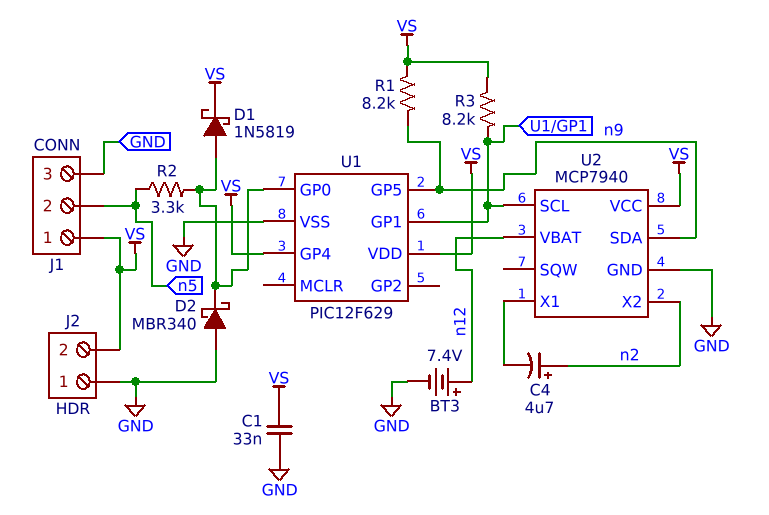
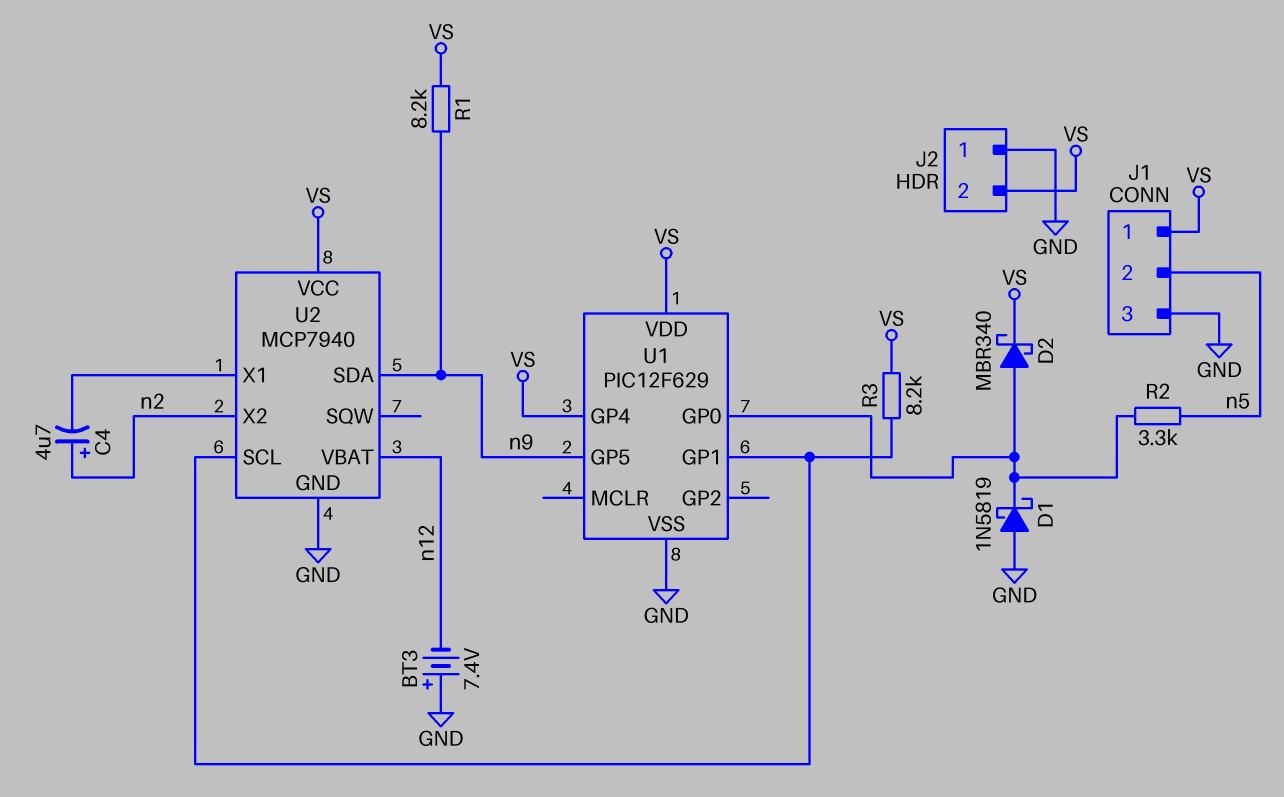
BT3: 7.4V (plus n12, minus GND) -> 7.4V (plus GND, minus n12)
C1: 33nF (GND, VS) -> none
D1: schottky 1N5819 (A U1/GP0, K VS) -> schottky 1N5819 (A GND, K U1/GP0)
D2: schottky MBR340 (A GND, K U1/GP0) -> schottky MBR340 (A U1/GP0, K VS)

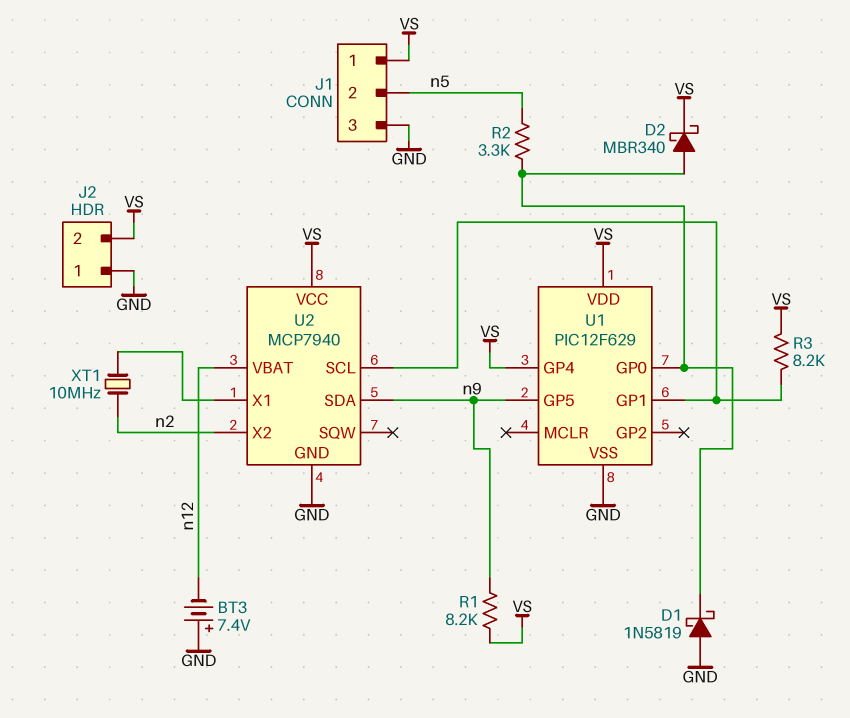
C4: 4.7uF (plus n2, minus U2/X1) -> none
XT1: none -> 10MHz (U2/X1, n2)

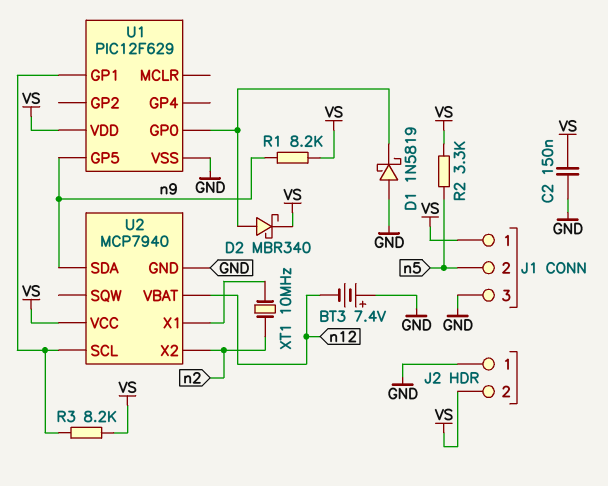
C2: none -> 150nF (GND, VS)
R2: 3.3k (U1/GP0, n5) -> 3.3k (VS, n5)
U1 pin GP4: VS -> none

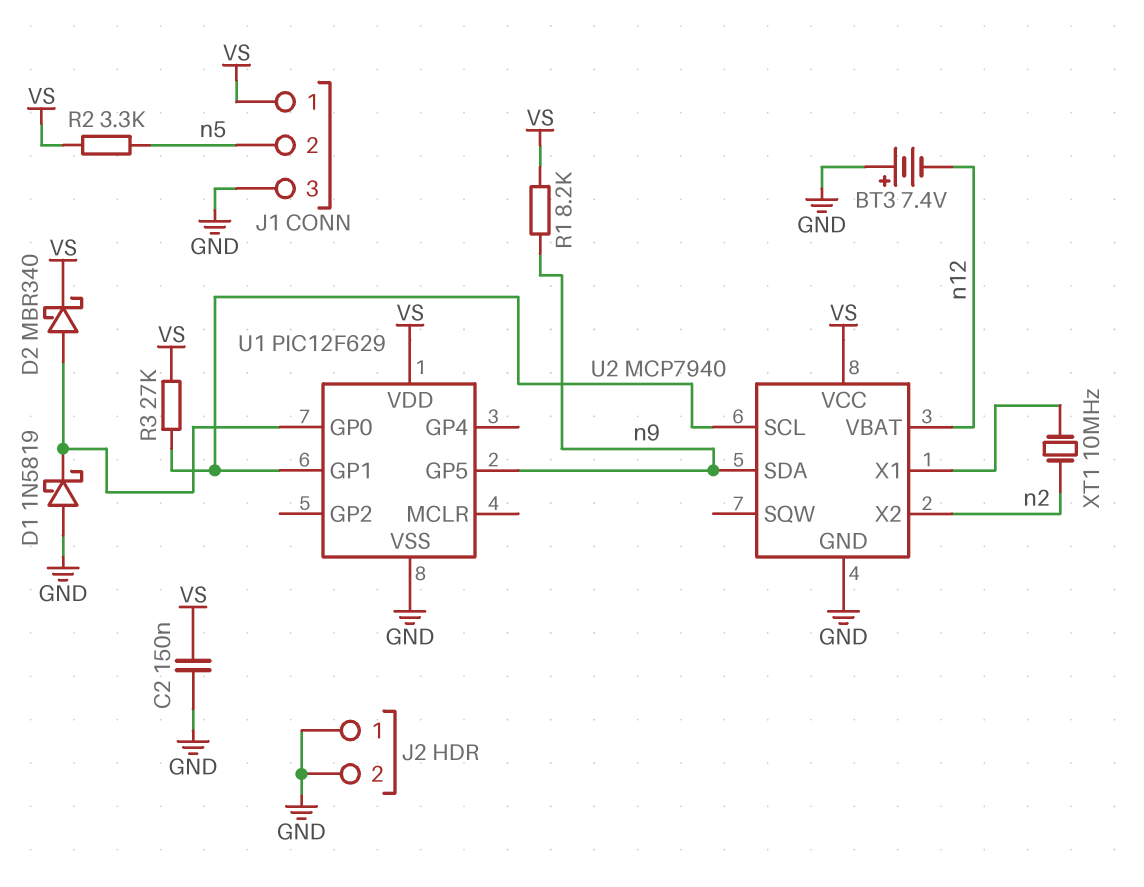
J2 pin 2: VS -> GND
R3: 8.2k (U1/GP1, VS) -> 27k (U1/GP1, VS)

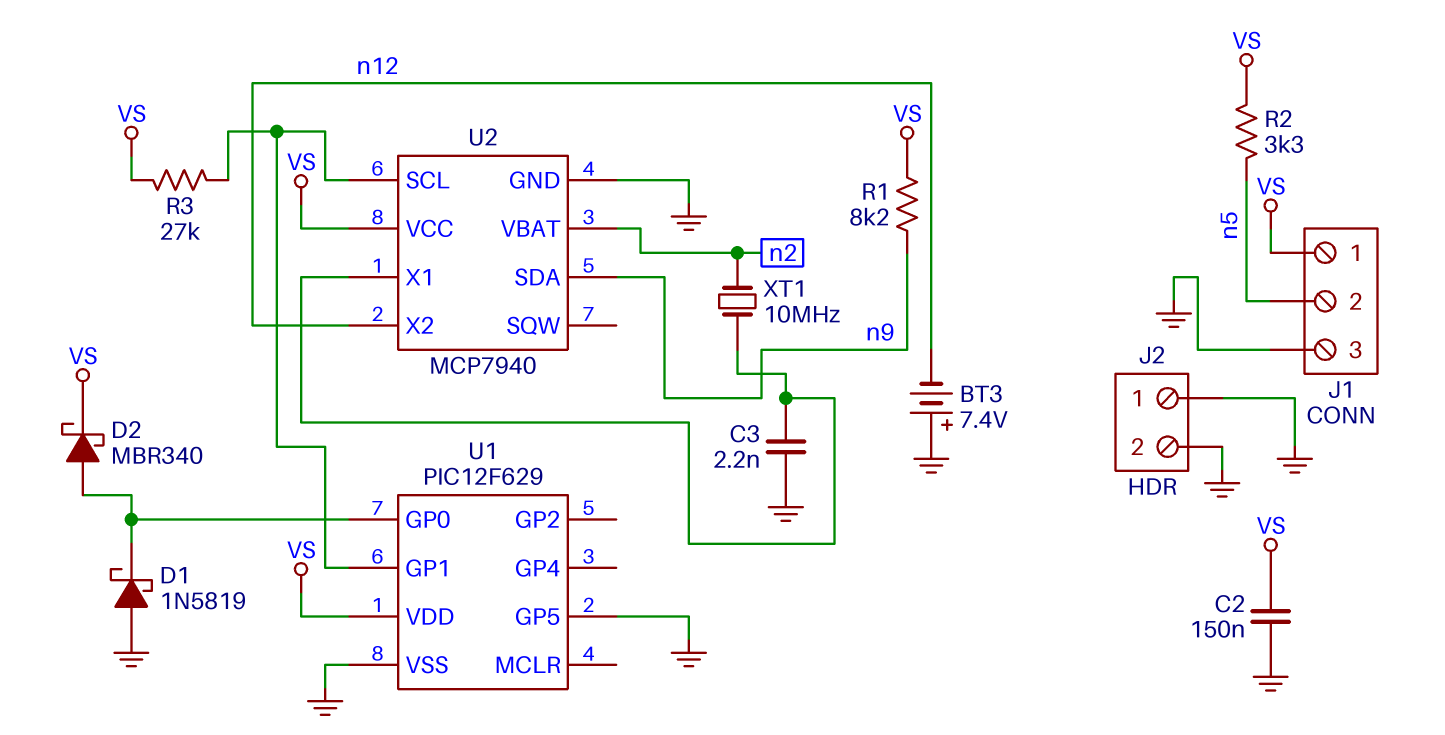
C3: none -> 2.2nF (GND, U2/X1)
U1 pin GP5: n9 -> GND
U2 pin VBAT: n12 -> n2
U2 pin X2: n2 -> n12

